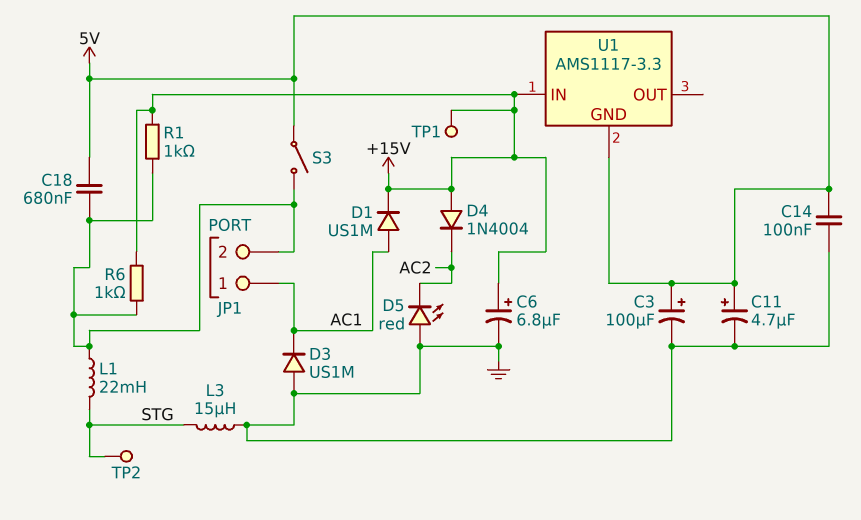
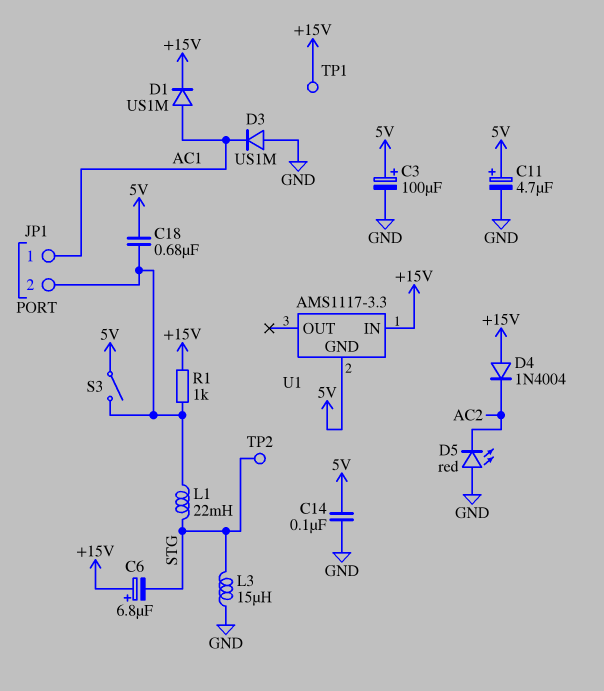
C6: 6.8uF (plus +15V, minus GND) -> 6.8uF (plus +15V, minus STG)
R6: 1k (+15V, JP1/2) -> none

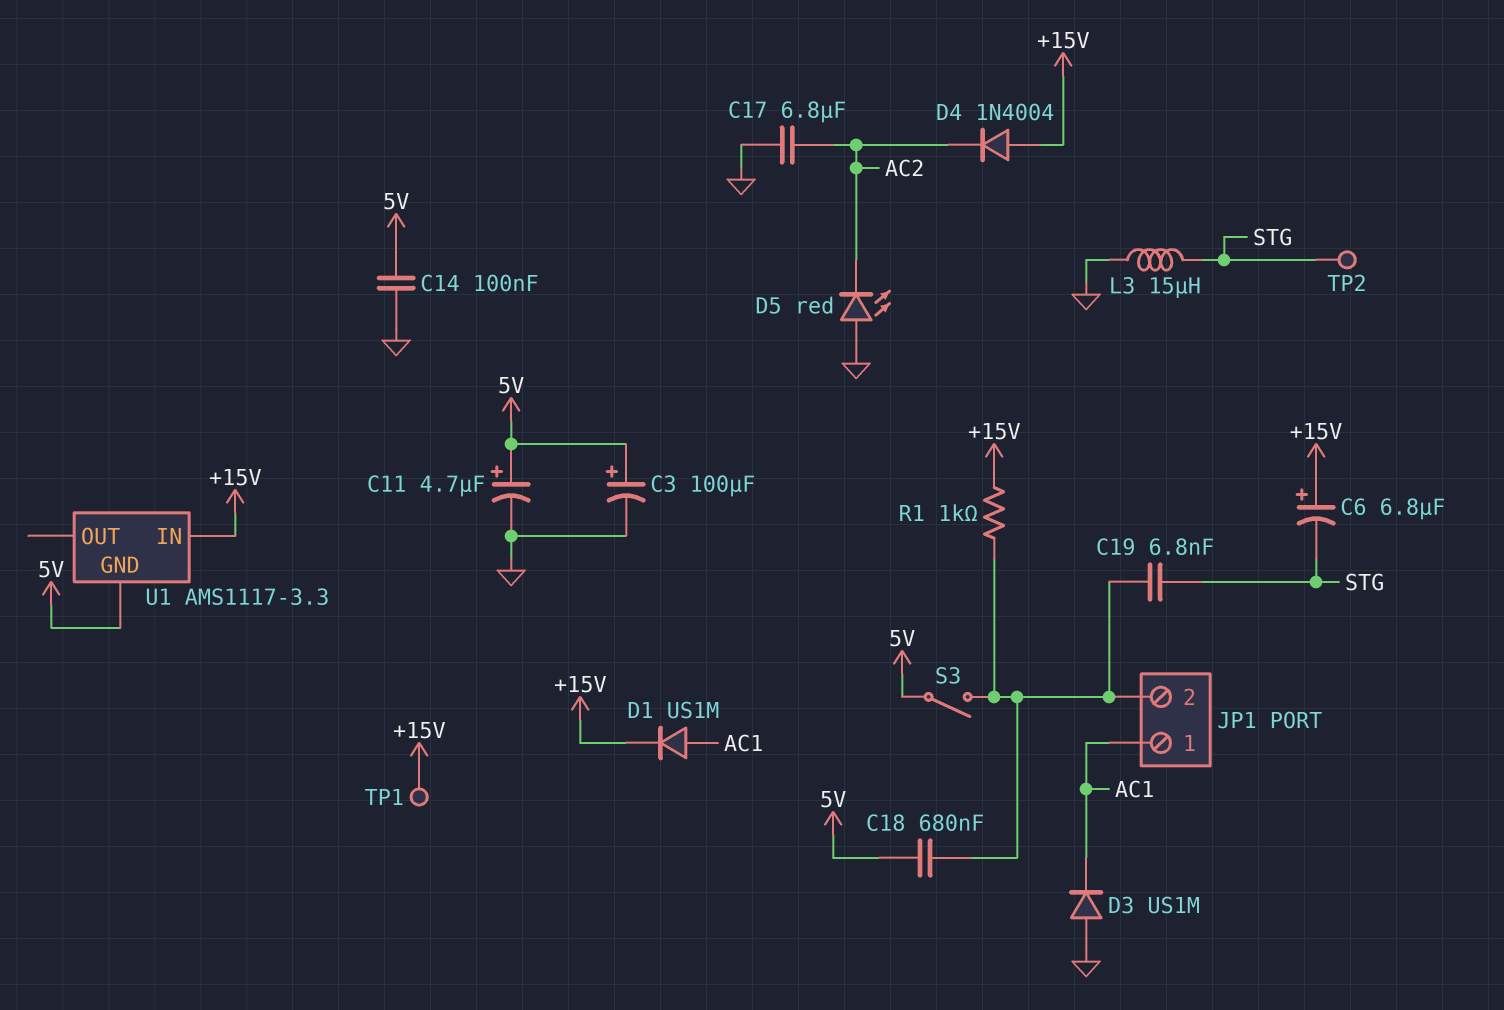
C17: none -> 6.8uF (AC2, GND)
C19: none -> 6.8nF (JP1/2, STG)
L1: 22mH (JP1/2, STG) -> none

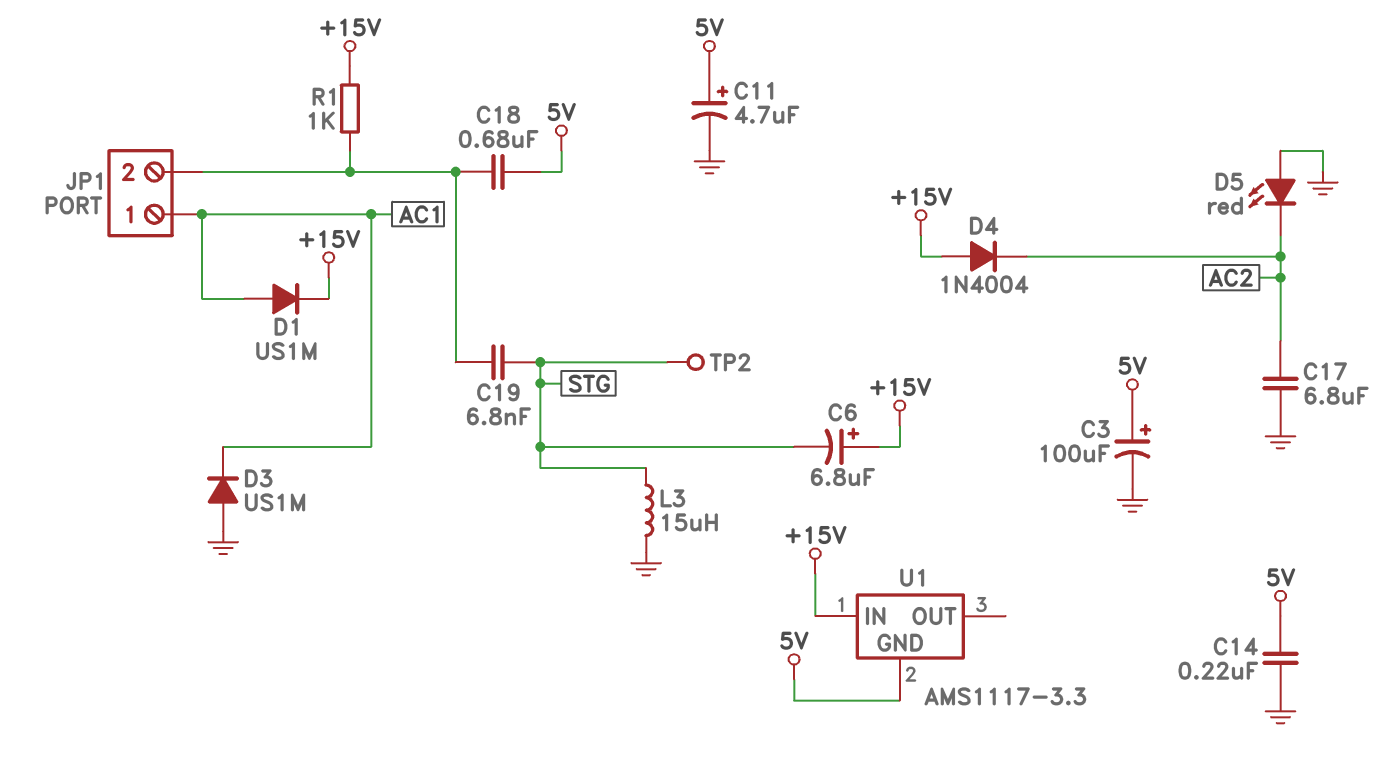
C14: 100nF (5V, GND) -> 220nF (5V, GND)
S3: switch (5V, JP1/2) -> none
TP1: test point (+15V) -> none

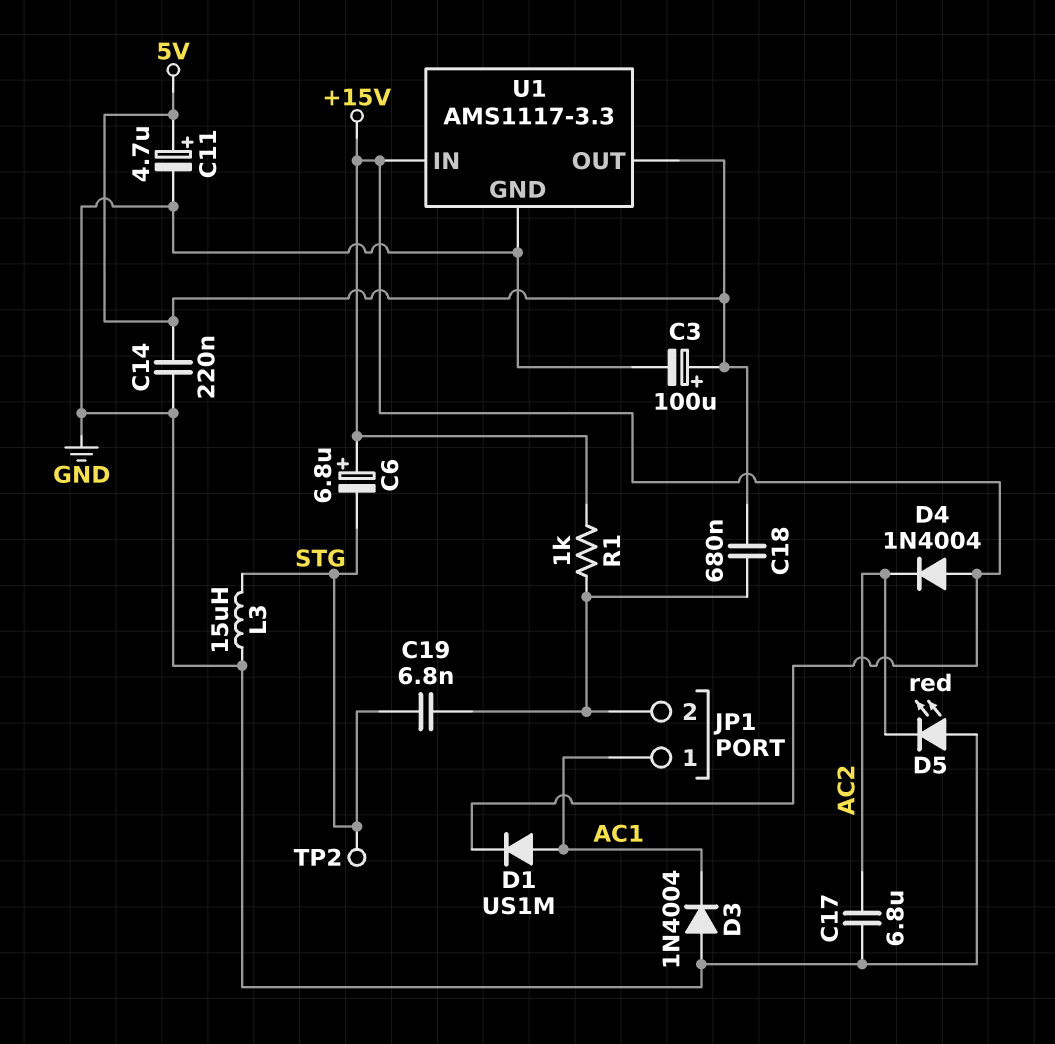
D3: diode US1M (A GND, K AC1) -> diode 1N4004 (A GND, K AC1)
U1 pin GND: 5V -> GND
U1 pin OUT: none -> 5V

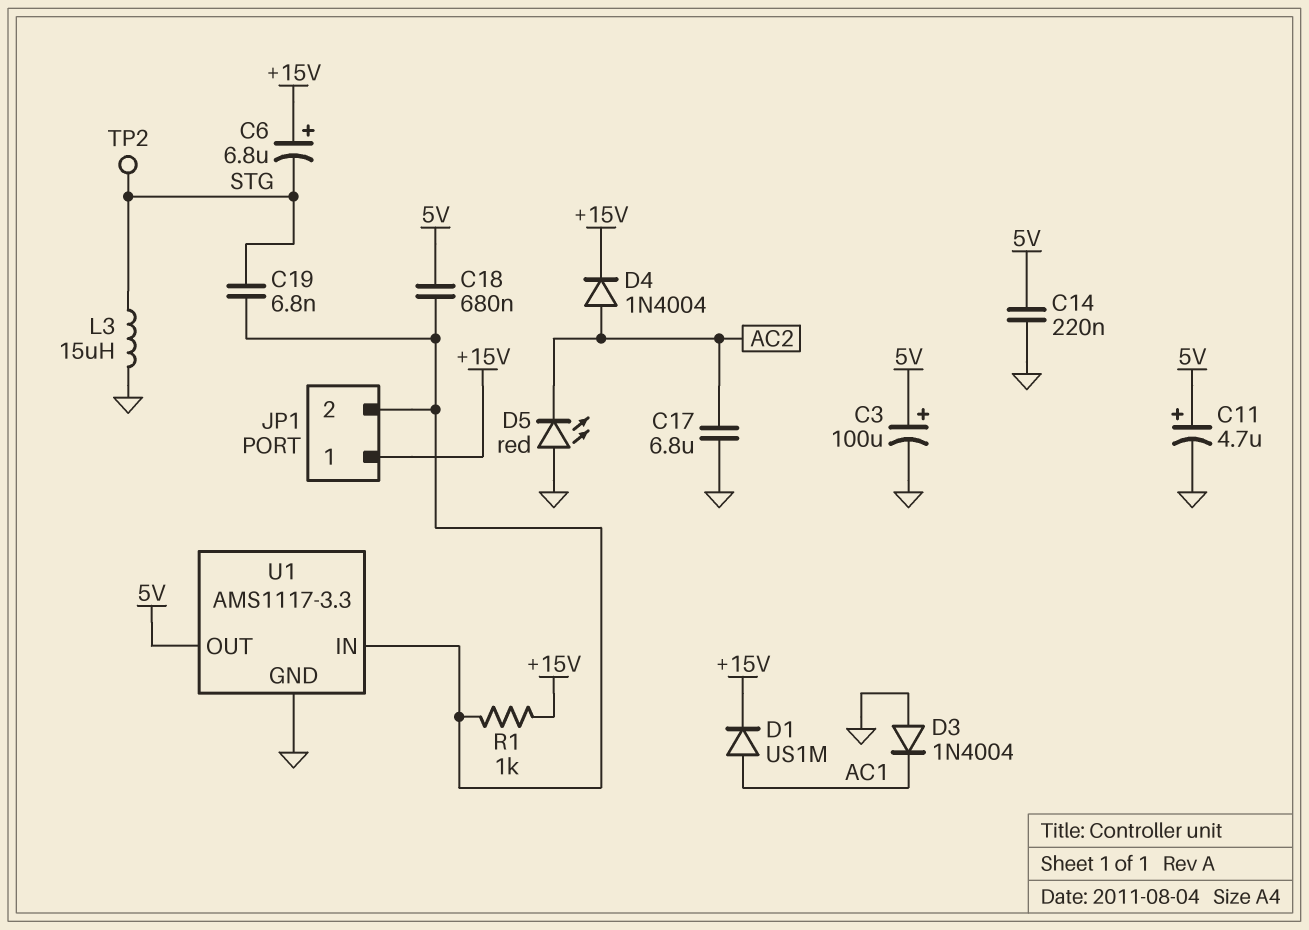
D4: diode 1N4004 (A +15V, K AC2) -> diode 1N4004 (A AC2, K +15V)
JP1 pin 1: AC1 -> +15V
U1 pin IN: +15V -> JP1/2

